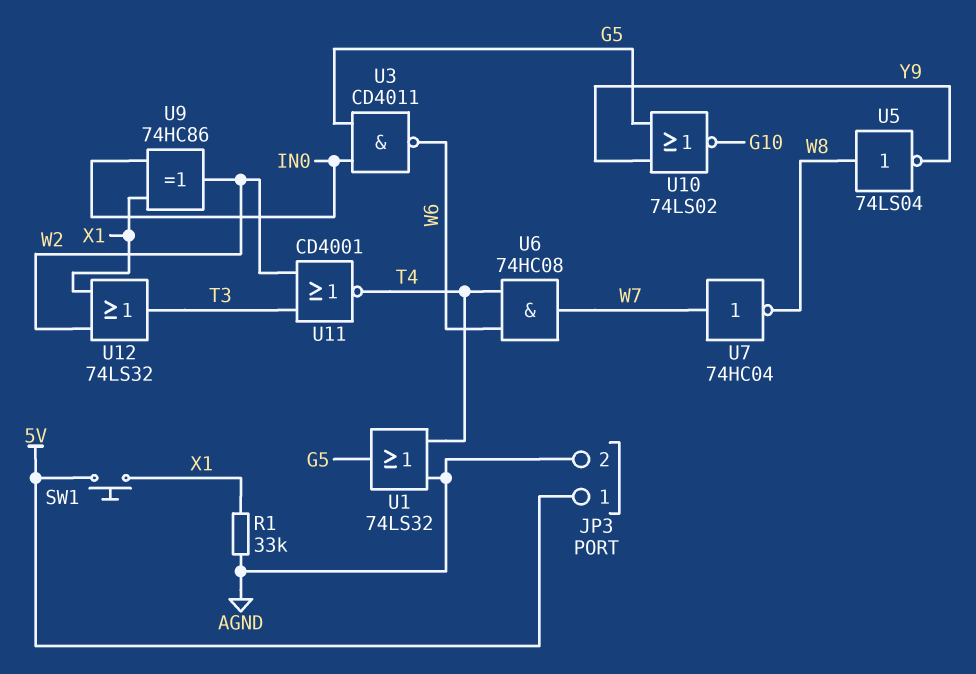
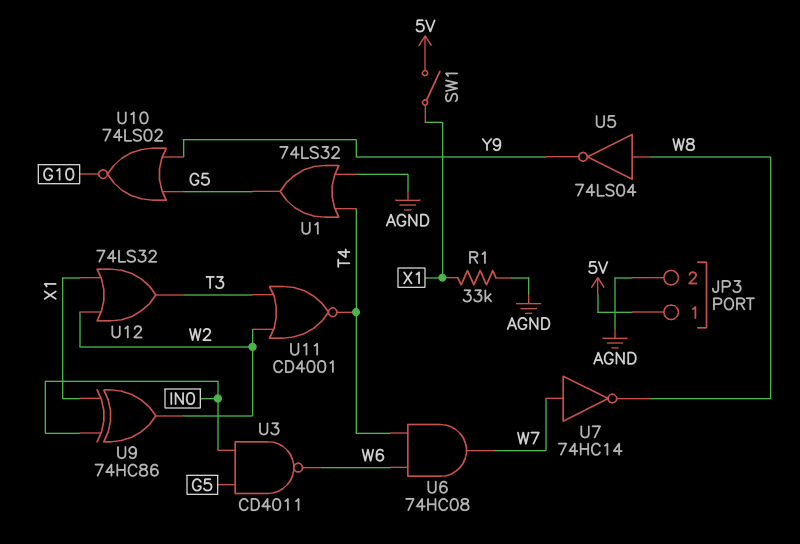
SW1: button (5V, X1) -> switch (5V, X1)
U7: NOT 74HC04 (in W7, out W8) -> NOT 74HC14 (in W7, out W8)

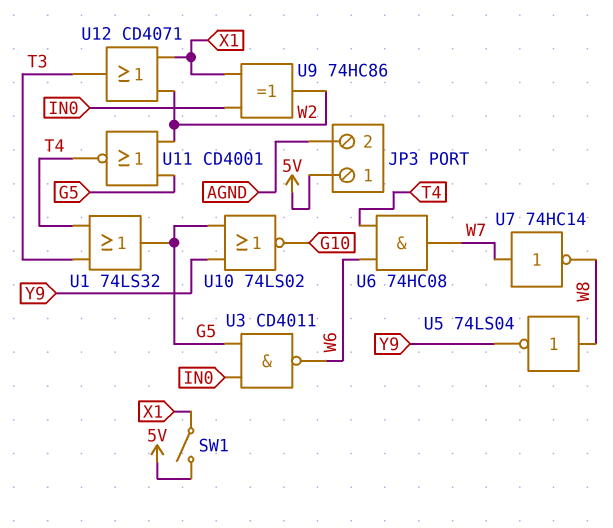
R1: 33k (AGND, X1) -> none
U1: OR 74LS32 (in AGND, in T4, out G5) -> OR 74LS32 (in T3, in T4, out G5)
U11: NOR CD4001 (in T3, in W2, out T4) -> NOR CD4001 (in G5, in W2, out T4)
U12: OR 74LS32 (in W2, in X1, out T3) -> OR CD4071 (in W2, in X1, out T3)

